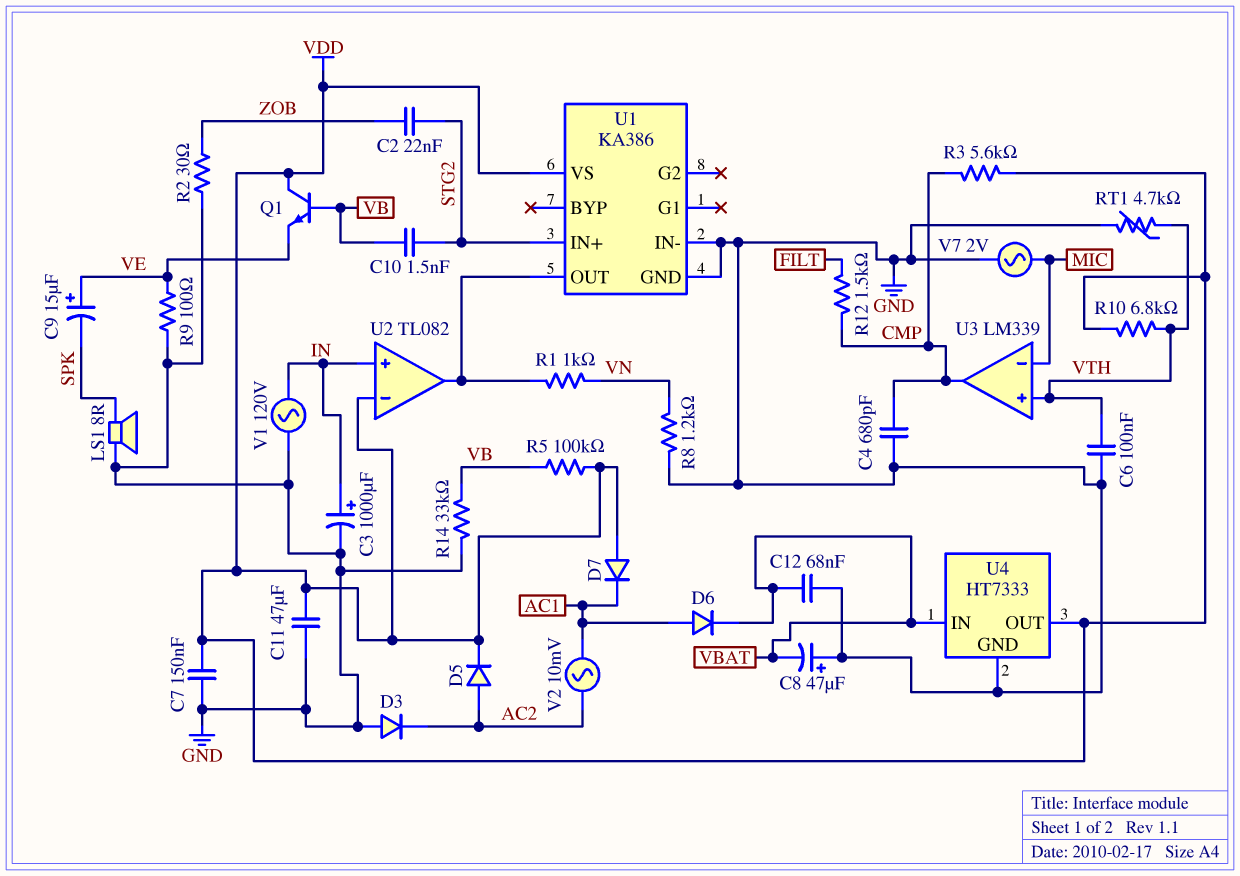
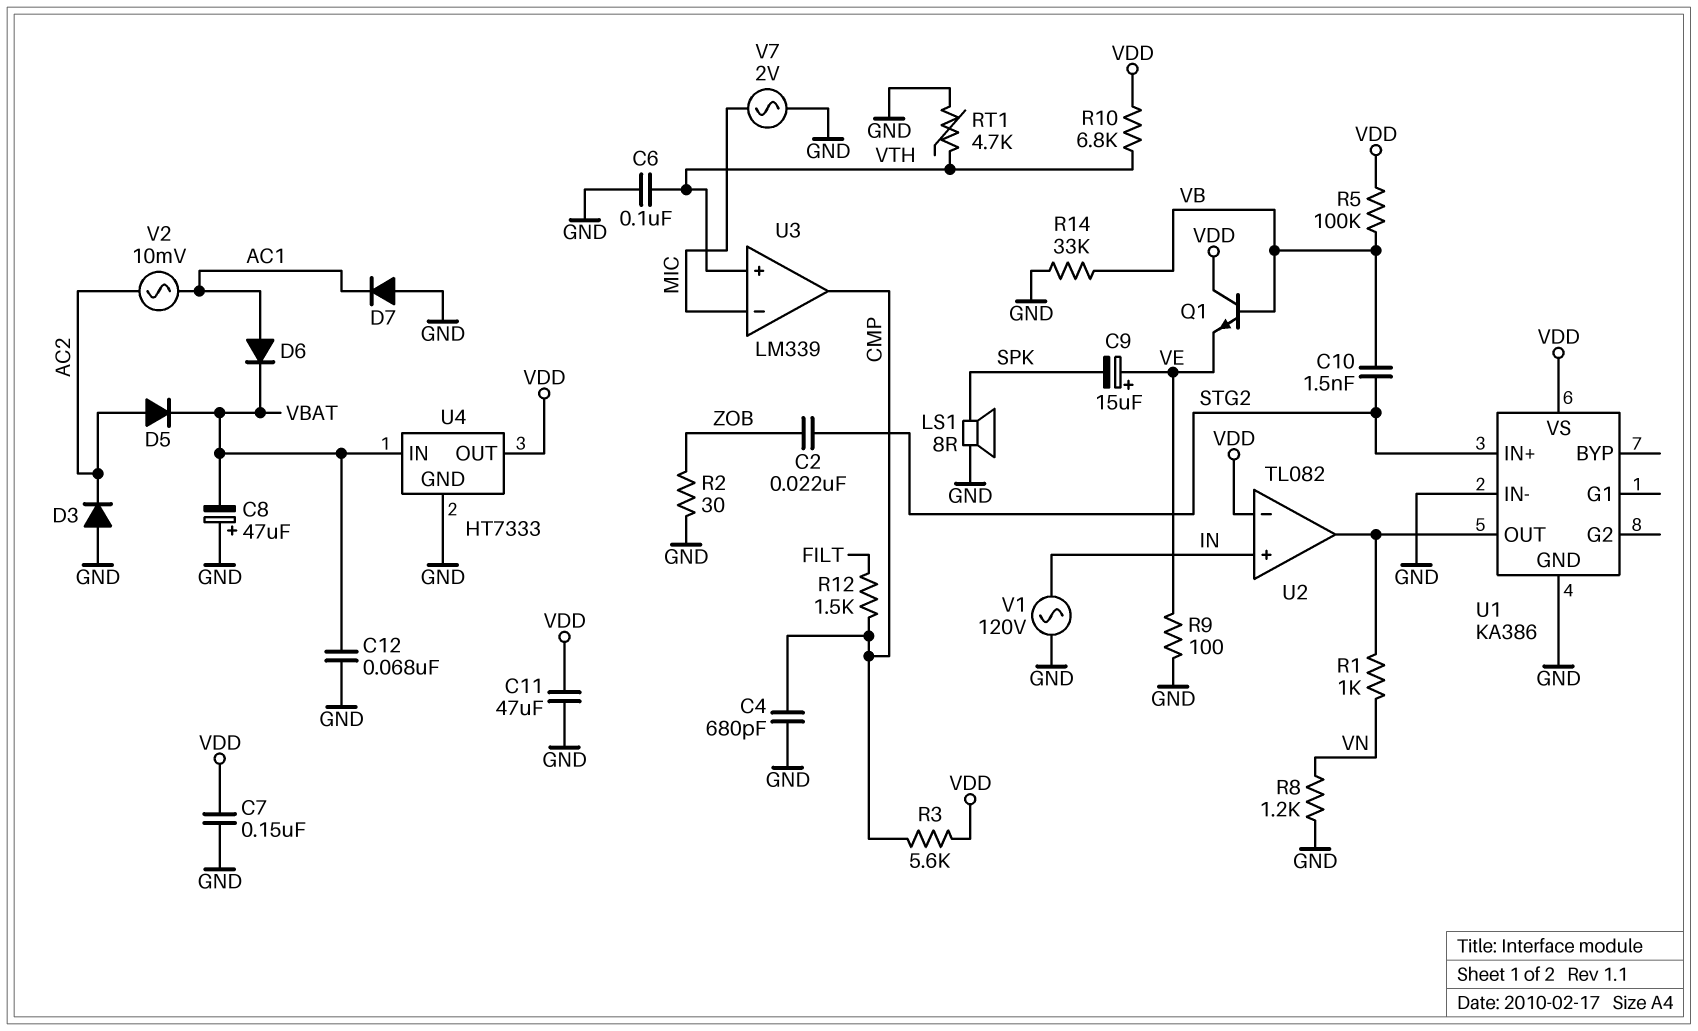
C3: 1000uF (plus IN, minus GND) -> none
D5: diode (A AC2, K VDD) -> diode (A AC2, K VBAT)
D7: diode (A VDD, K AC1) -> diode (A GND, K AC1)

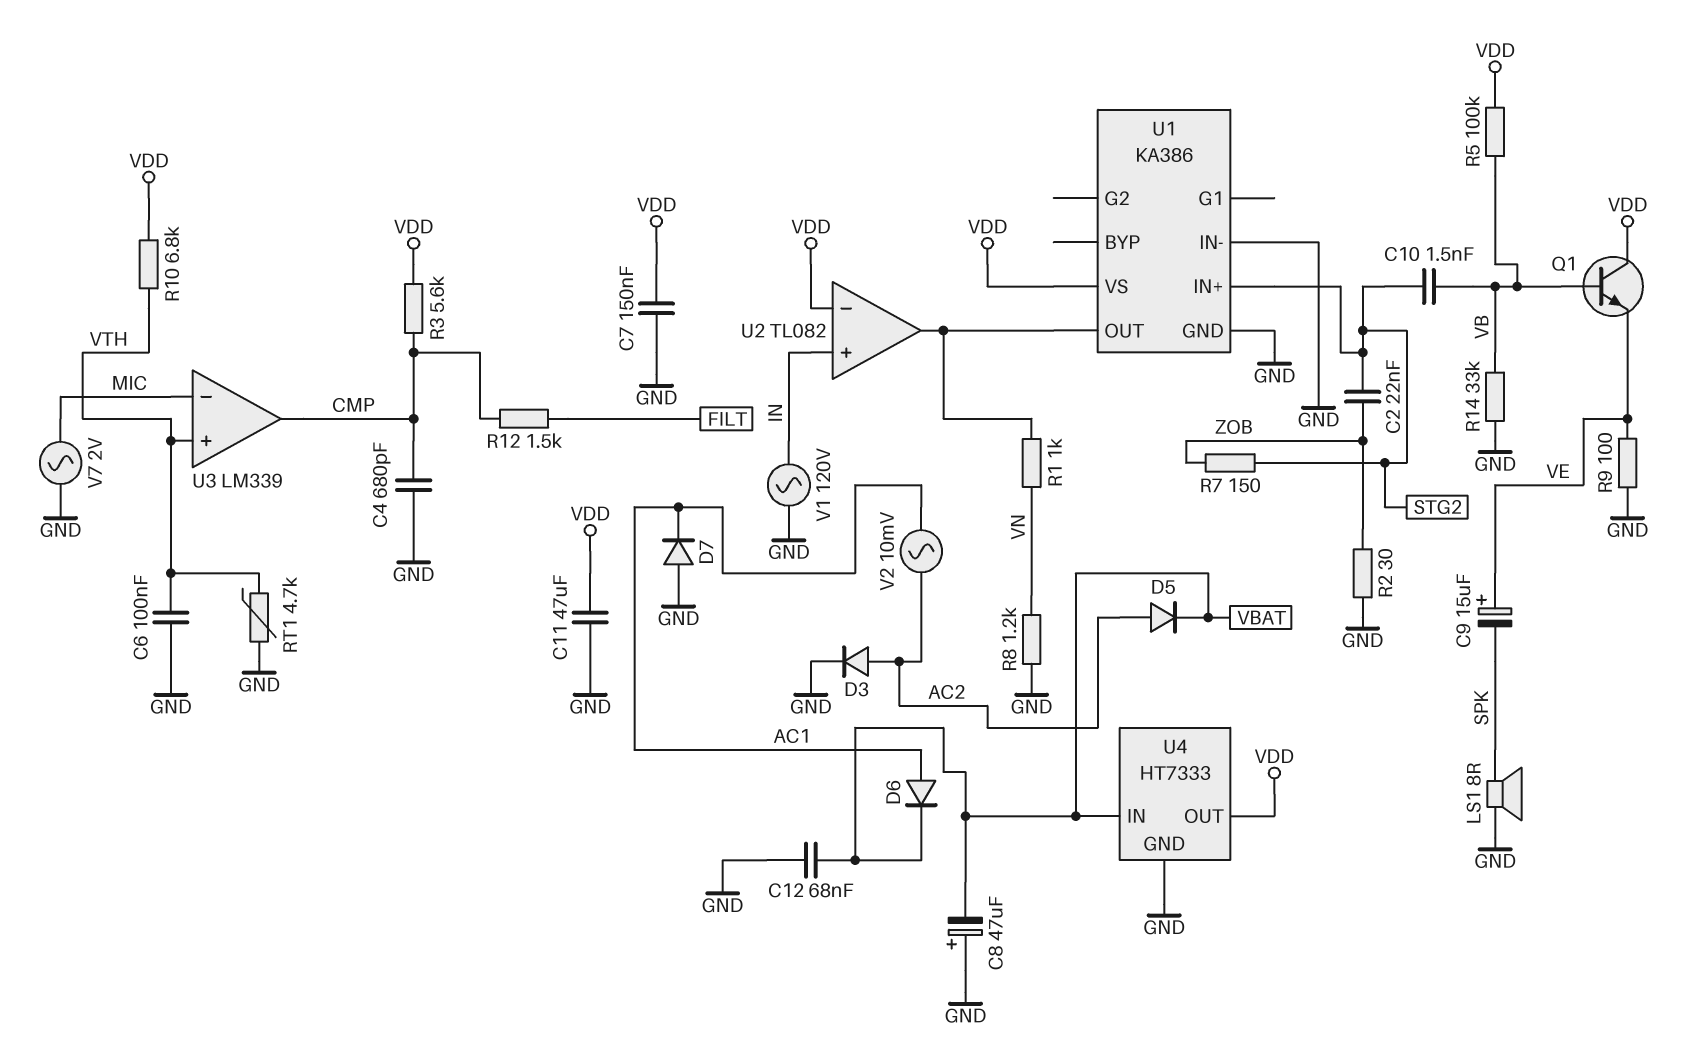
D3: diode (A GND, K AC2) -> diode (A AC2, K GND)
R7: none -> 150 (STG2, ZOB)

